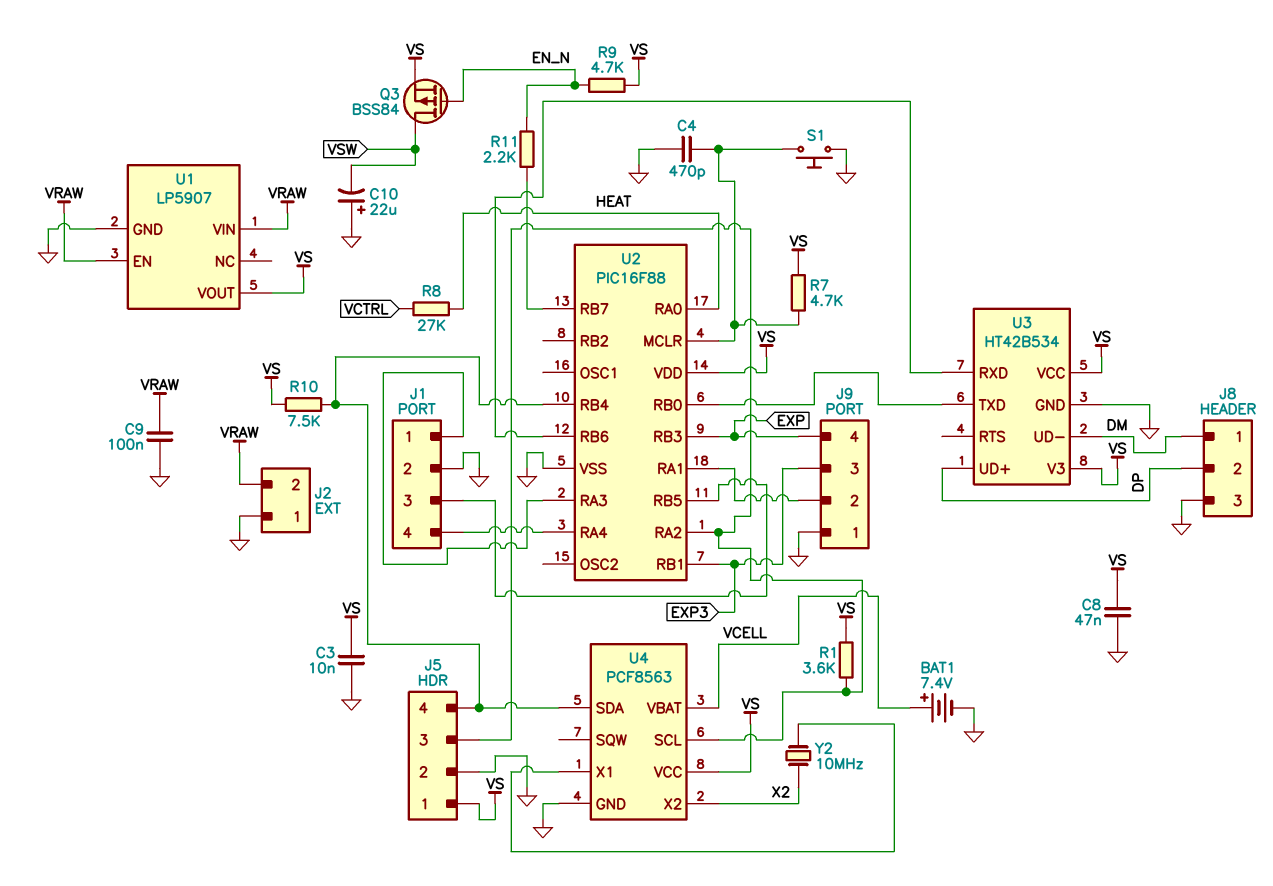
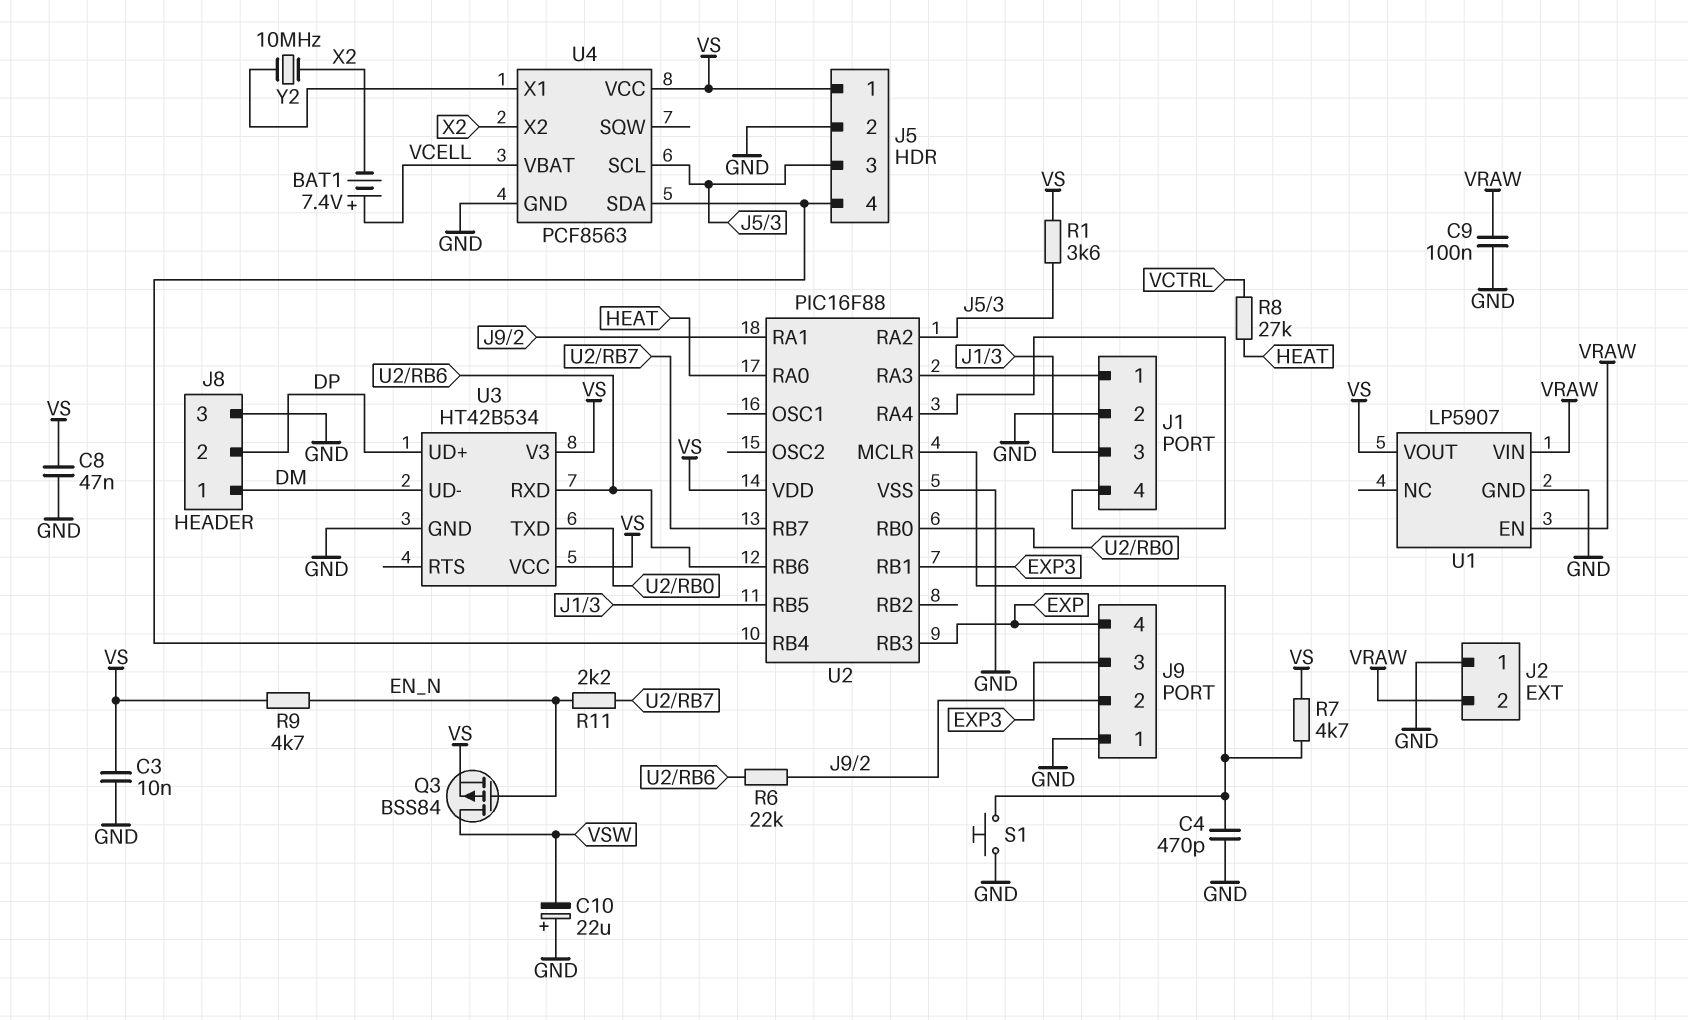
BAT1: 7.4V (plus VCELL, minus GND) -> 7.4V (plus VCELL, minus X2)
R6: none -> 22k (J9/2, U2/RB6)
R10: 7.5k (J5/4, VS) -> none

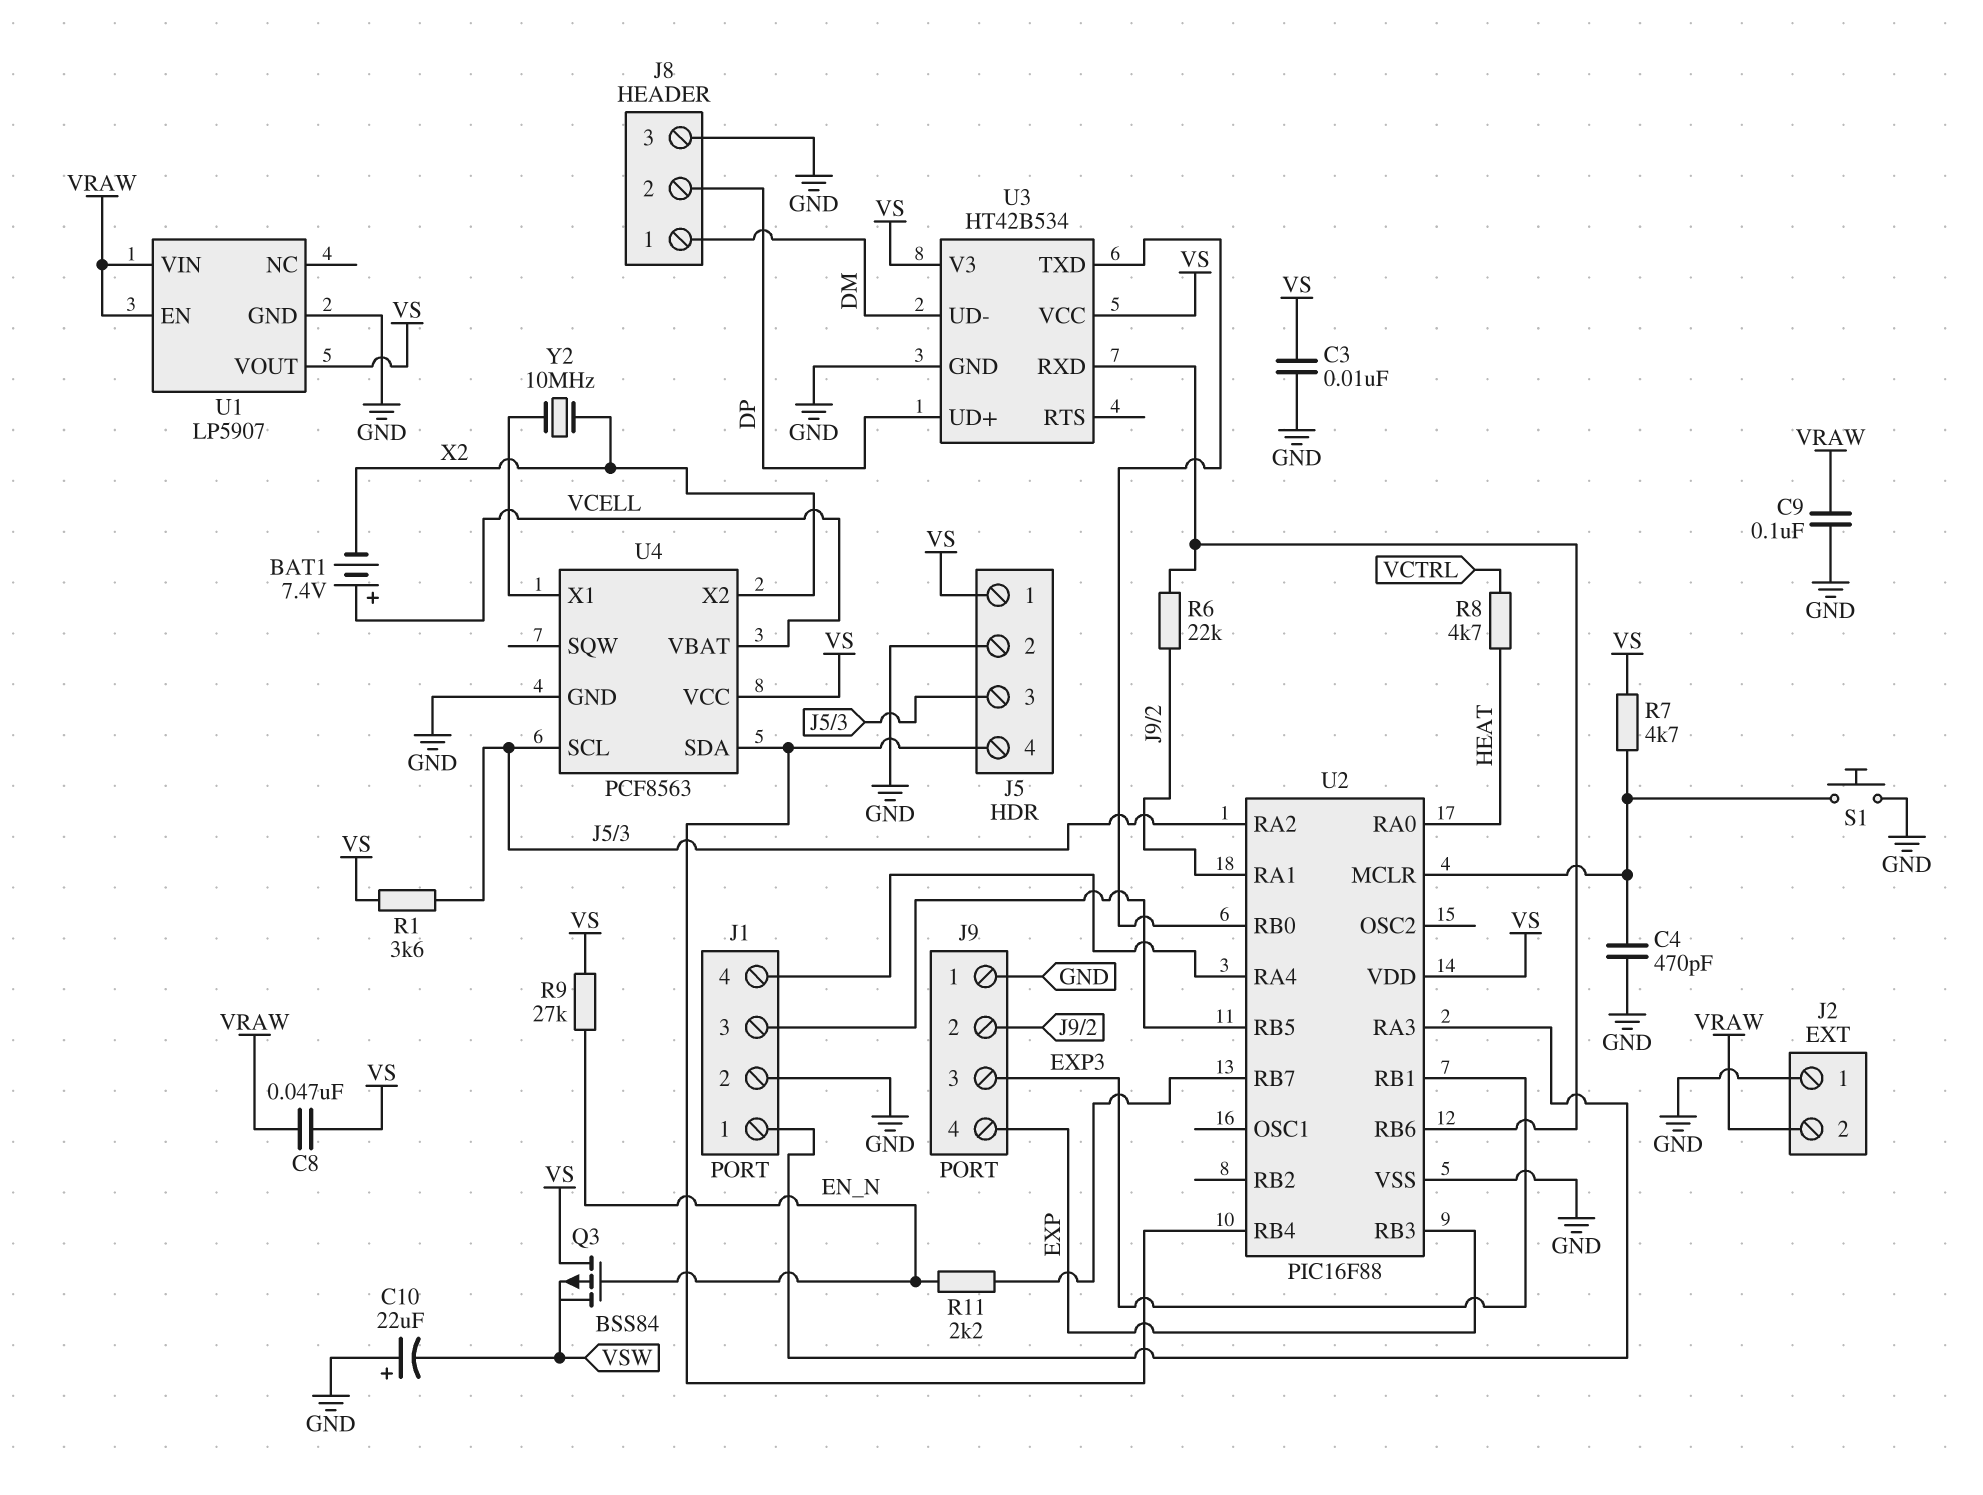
C8: 47nF (GND, VS) -> 47nF (VRAW, VS)
Q3: PMOS BSS84 (G EN_N, D VSW, S VS) -> PMOS BSS84 (G EN_N, D VS, S VSW)
R8: 27k (HEAT, VCTRL) -> 4.7k (HEAT, VCTRL)
R9: 4.7k (EN_N, VS) -> 27k (EN_N, VS)

